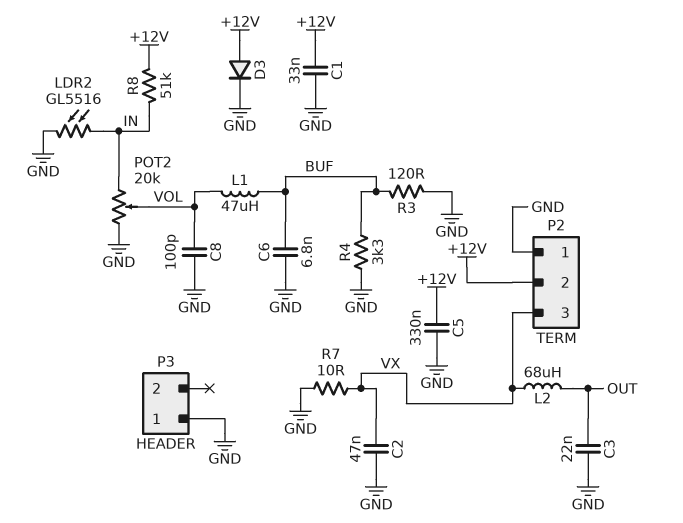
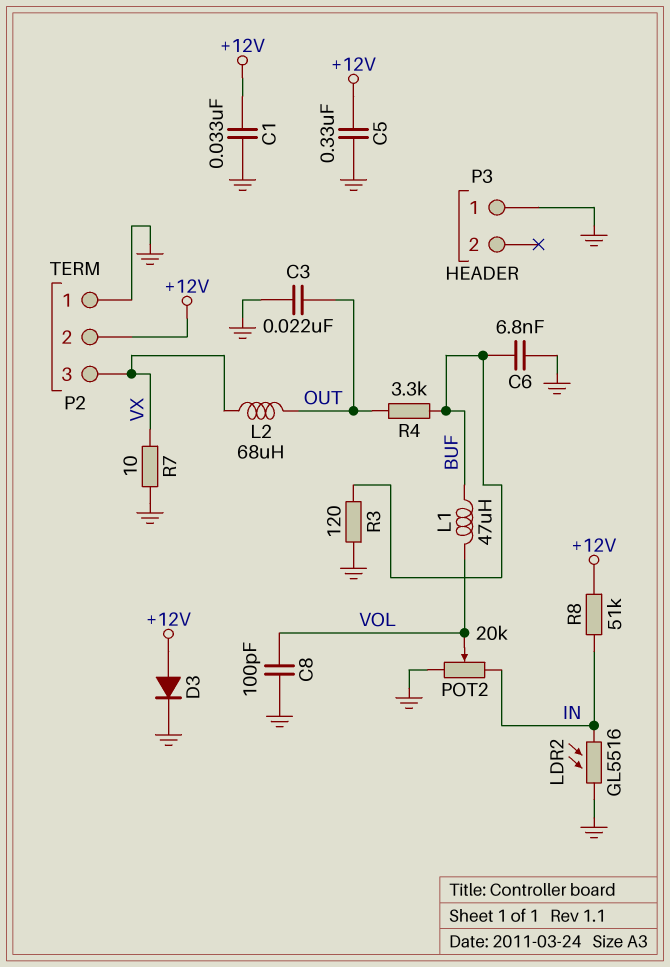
C2: 47nF (GND, VX) -> none
R4: 3.3k (BUF, GND) -> 3.3k (BUF, OUT)

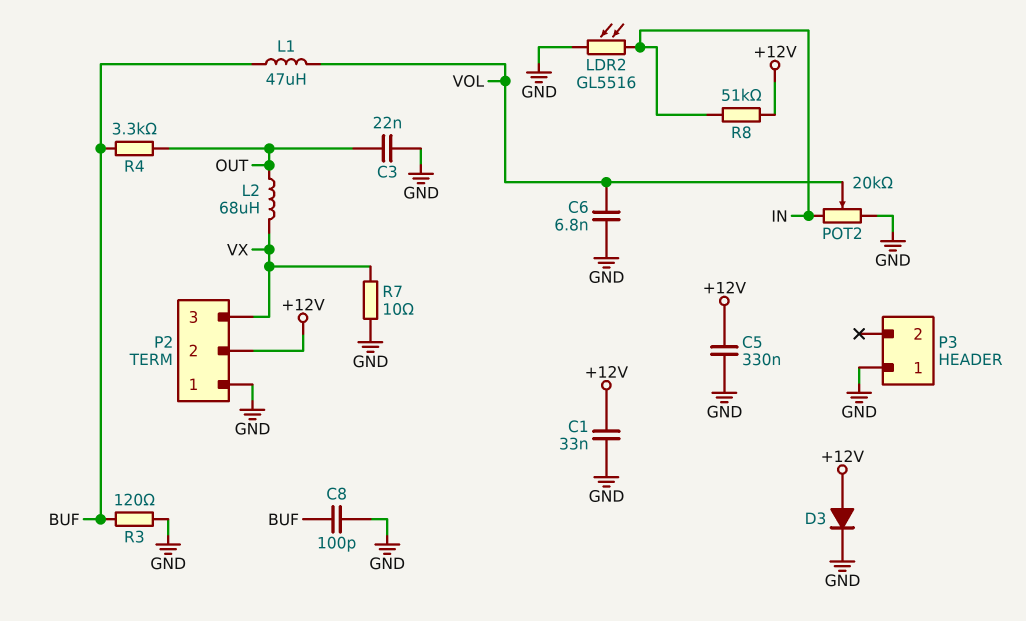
C6: 6.8nF (BUF, GND) -> 6.8nF (GND, VOL)
C8: 100pF (GND, VOL) -> 100pF (BUF, GND)

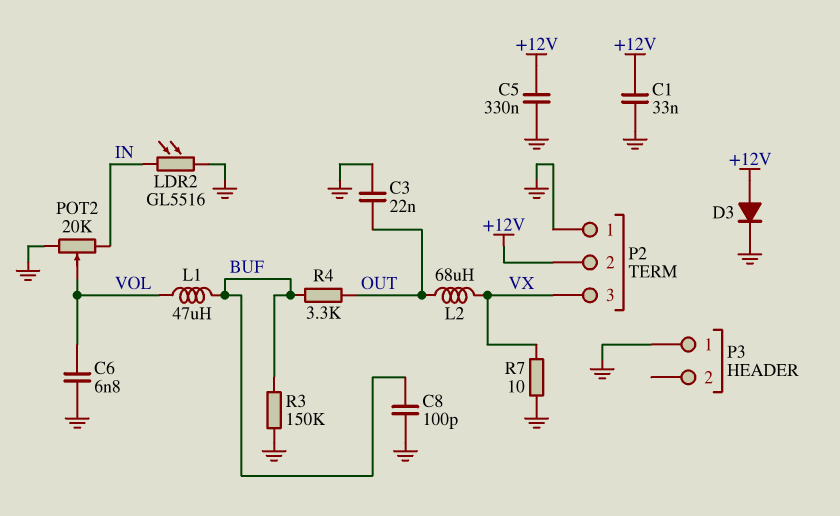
R3: 120 (BUF, GND) -> 150k (BUF, GND)
R8: 51k (+12V, IN) -> none

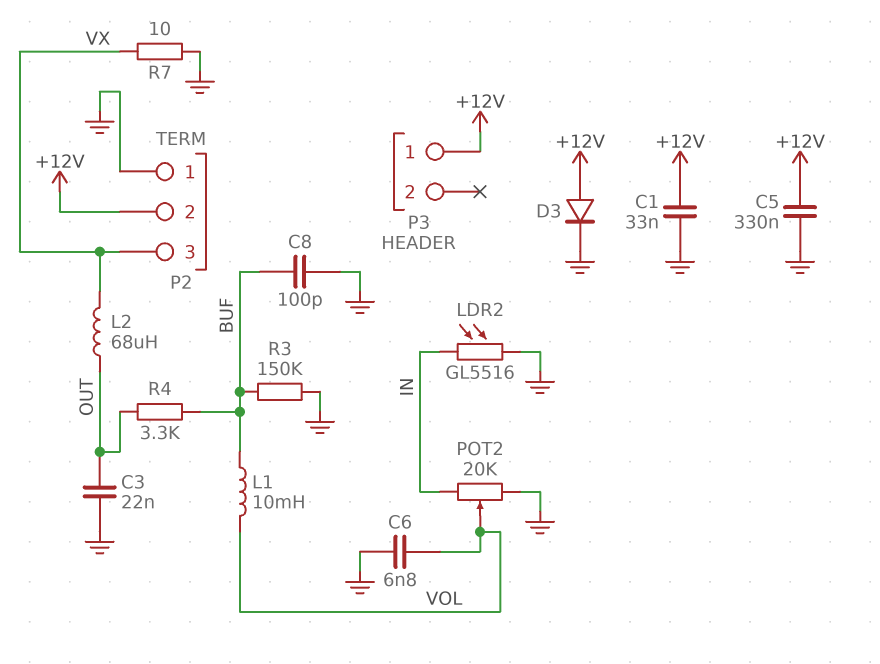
L1: 47uH (BUF, VOL) -> 10mH (BUF, VOL)
P3 pin 1: GND -> +12V

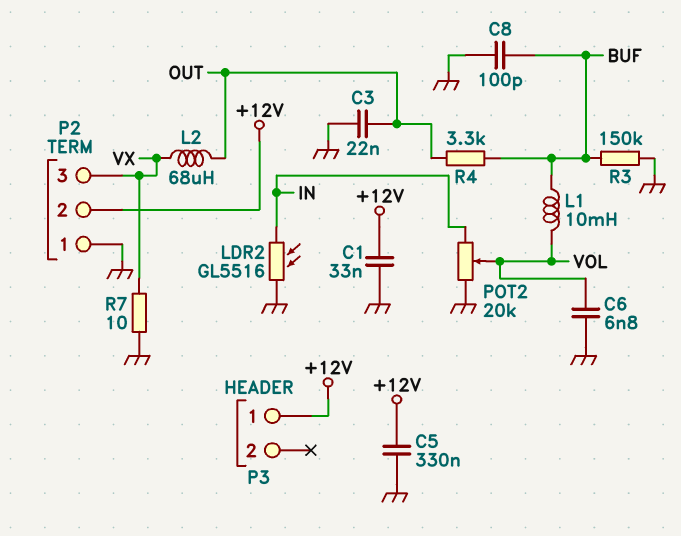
D3: diode (A +12V, K GND) -> none

